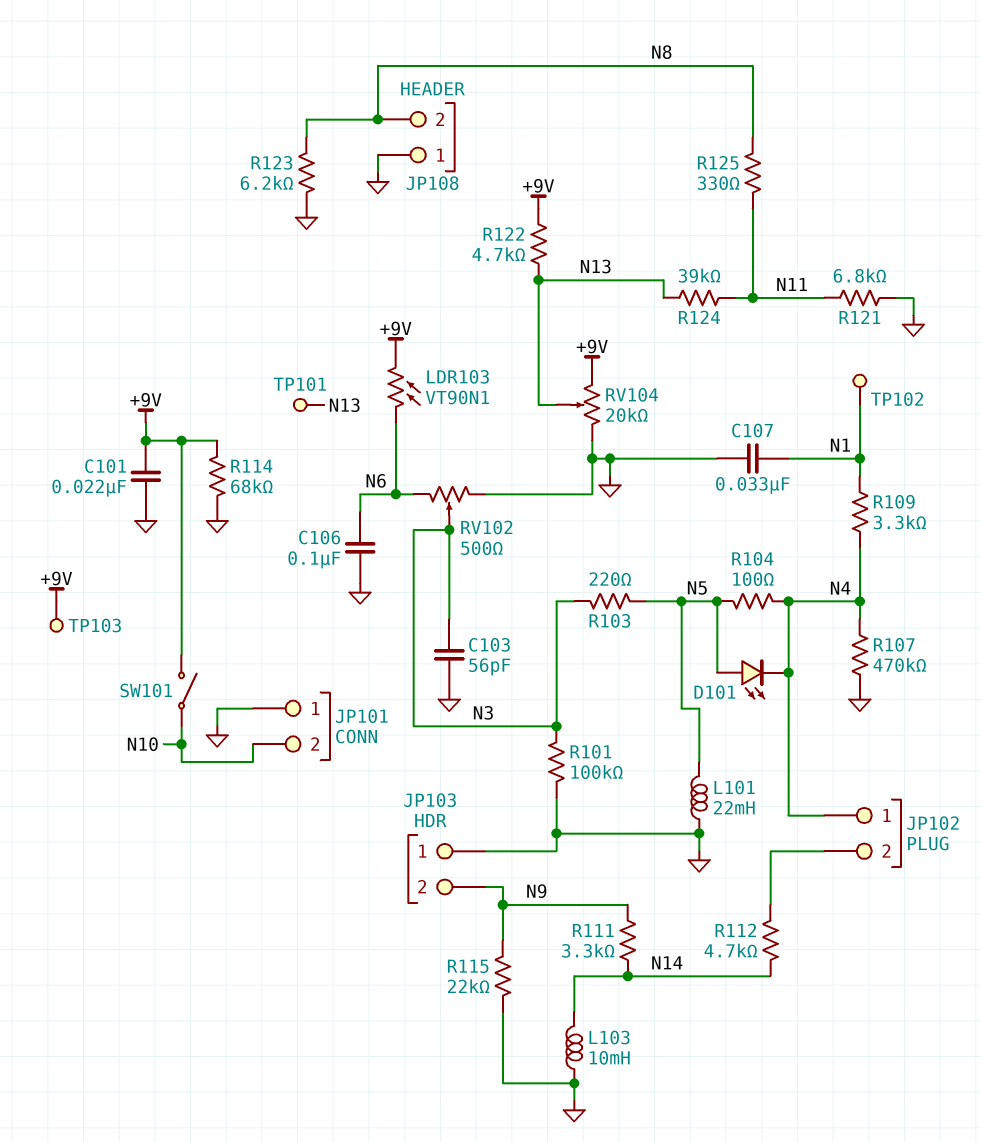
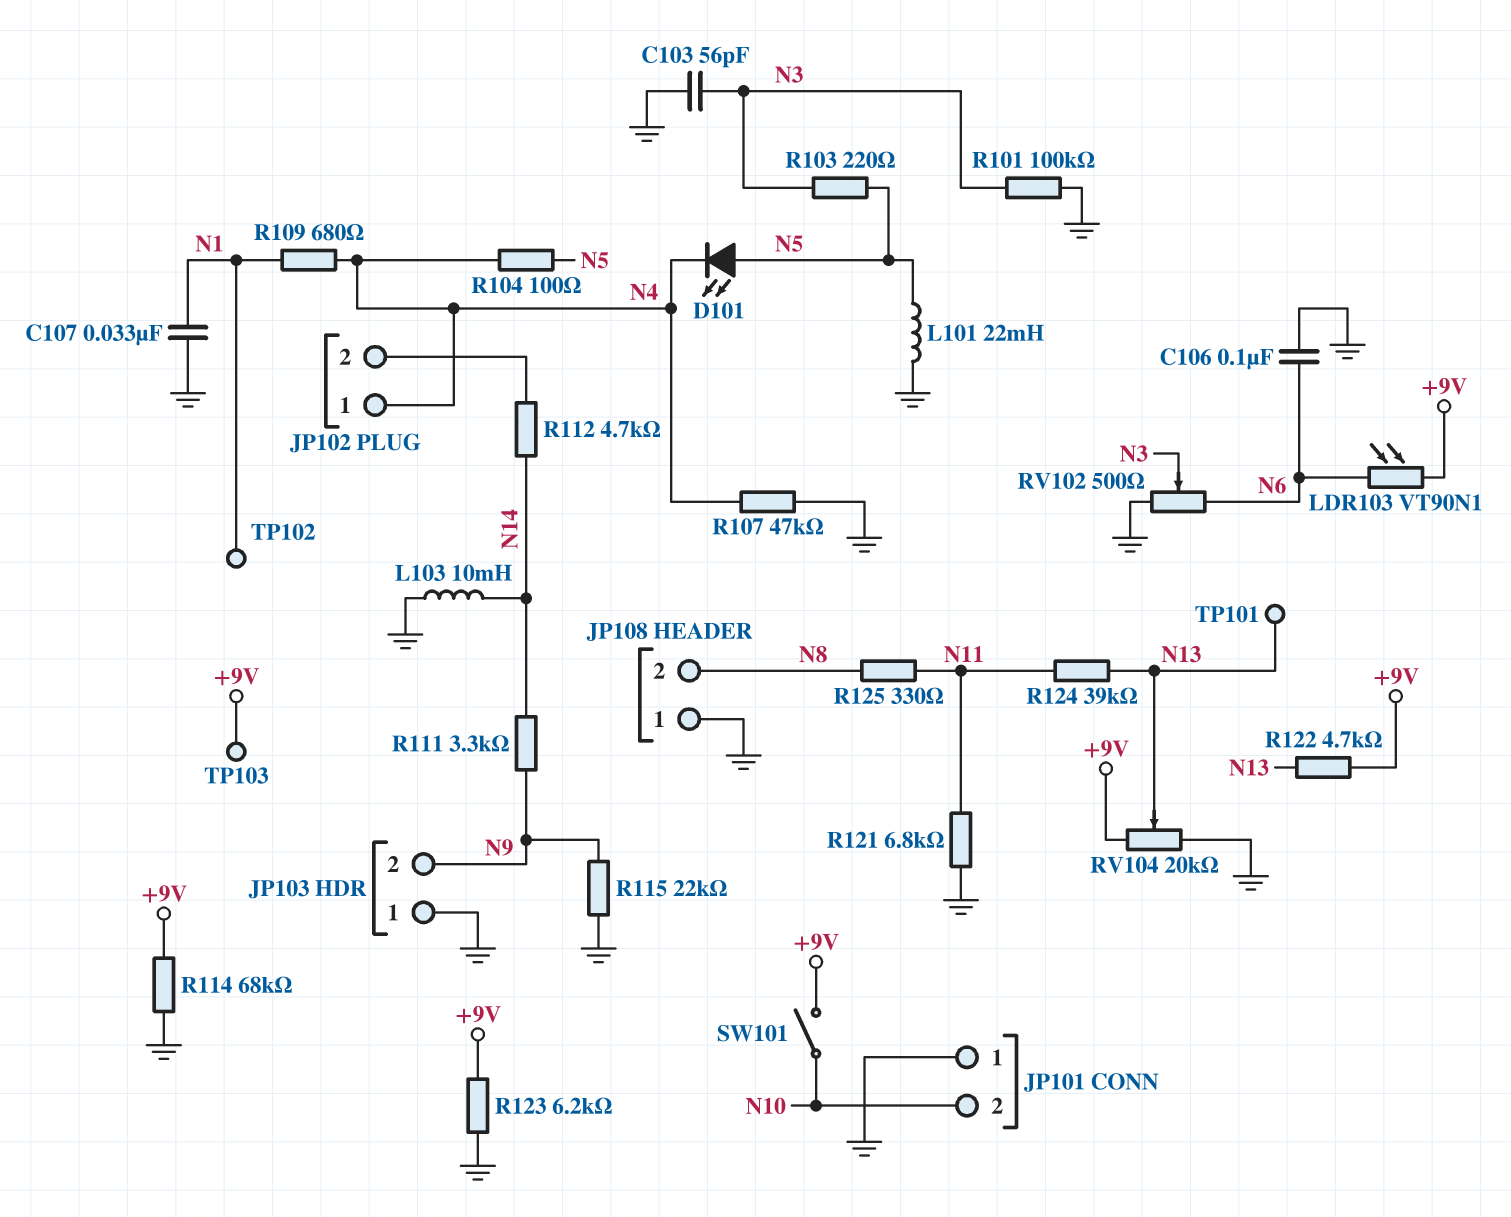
C101: 22nF (+9V, GND) -> none
R107: 470k (GND, N4) -> 47k (GND, N4)
R109: 3.3k (N1, N4) -> 680 (N1, N4)
R123: 6.2k (GND, N8) -> 6.2k (+9V, GND)

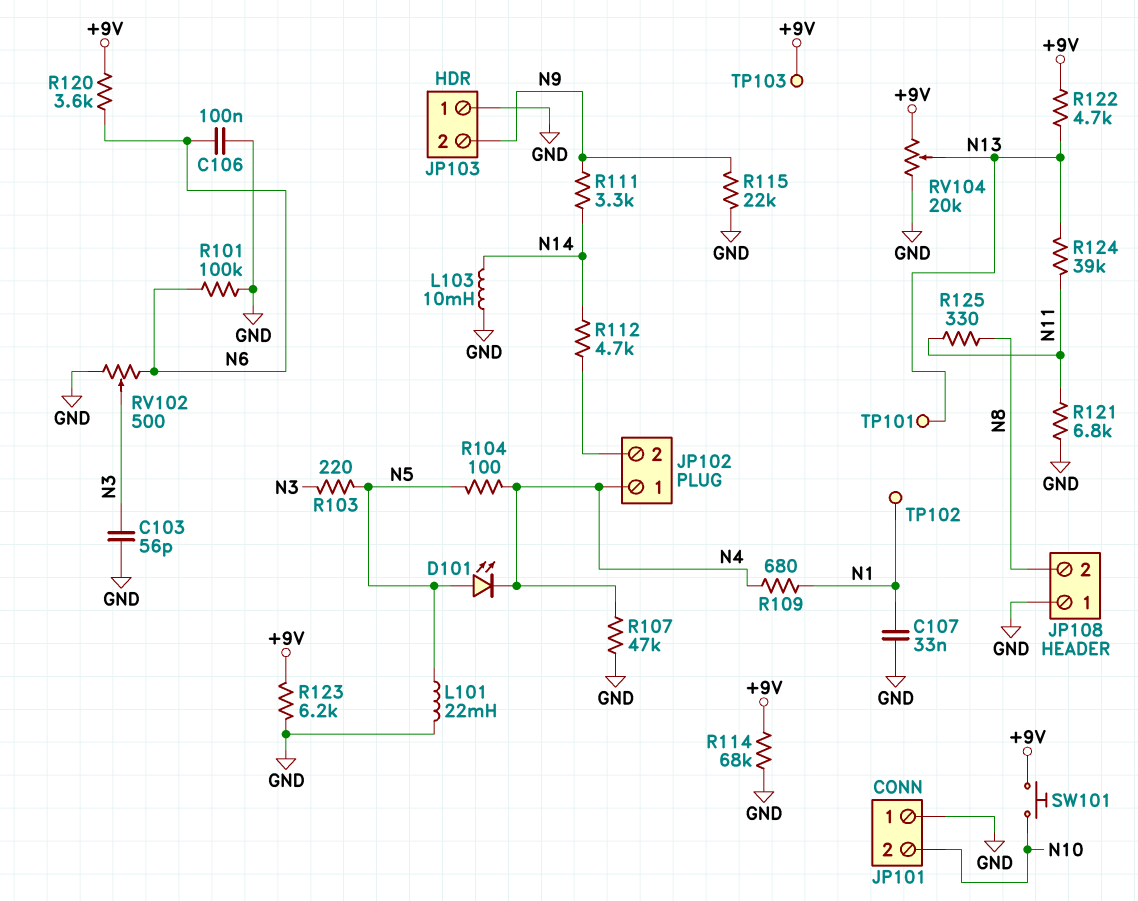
LDR103: VT90N1 (+9V, N6) -> none
R101: 100k (GND, N3) -> 100k (GND, N6)
R120: none -> 3.6k (+9V, N6)
SW101: switch (+9V, N10) -> button (+9V, N10)

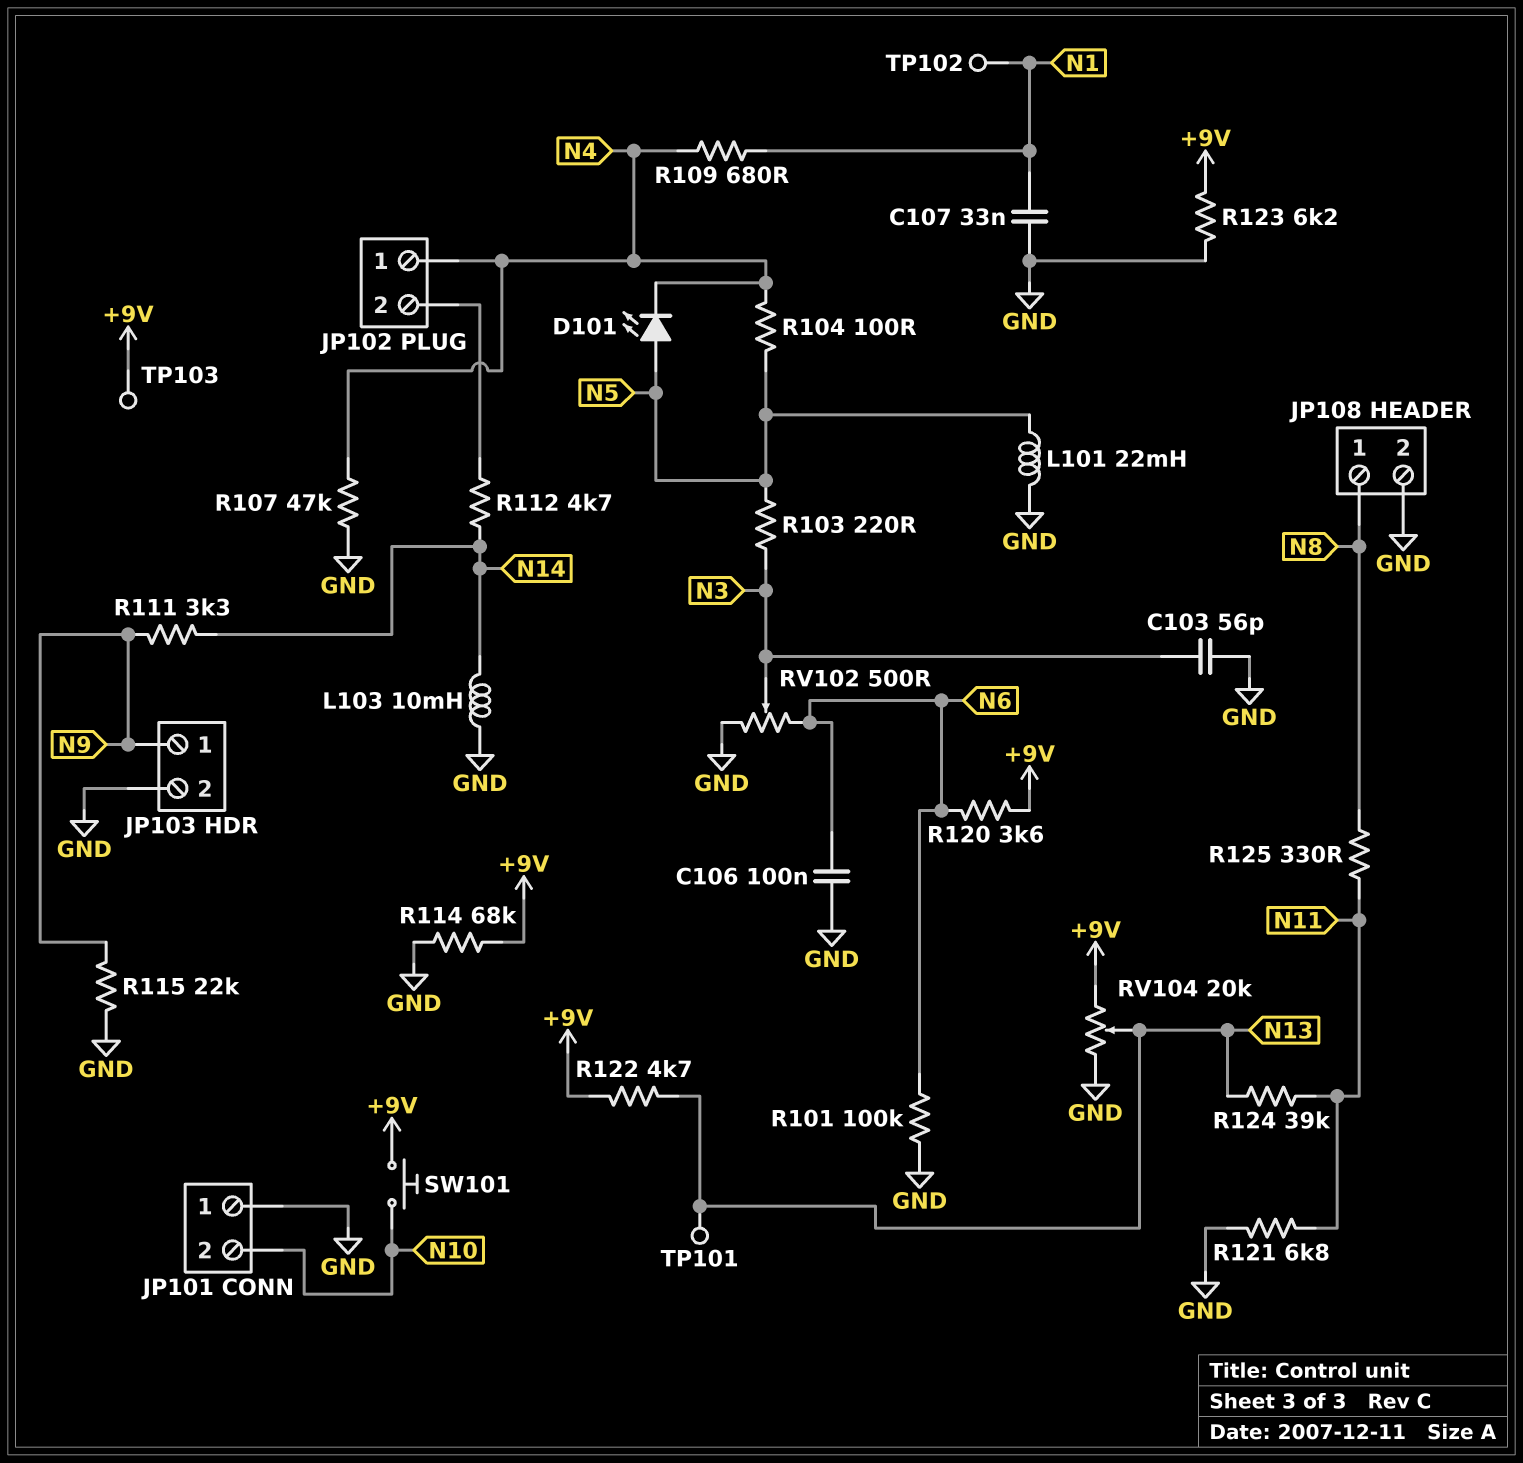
JP103 pin 1: GND -> N9
JP103 pin 2: N9 -> GND
JP108 pin 1: GND -> N8
JP108 pin 2: N8 -> GND

